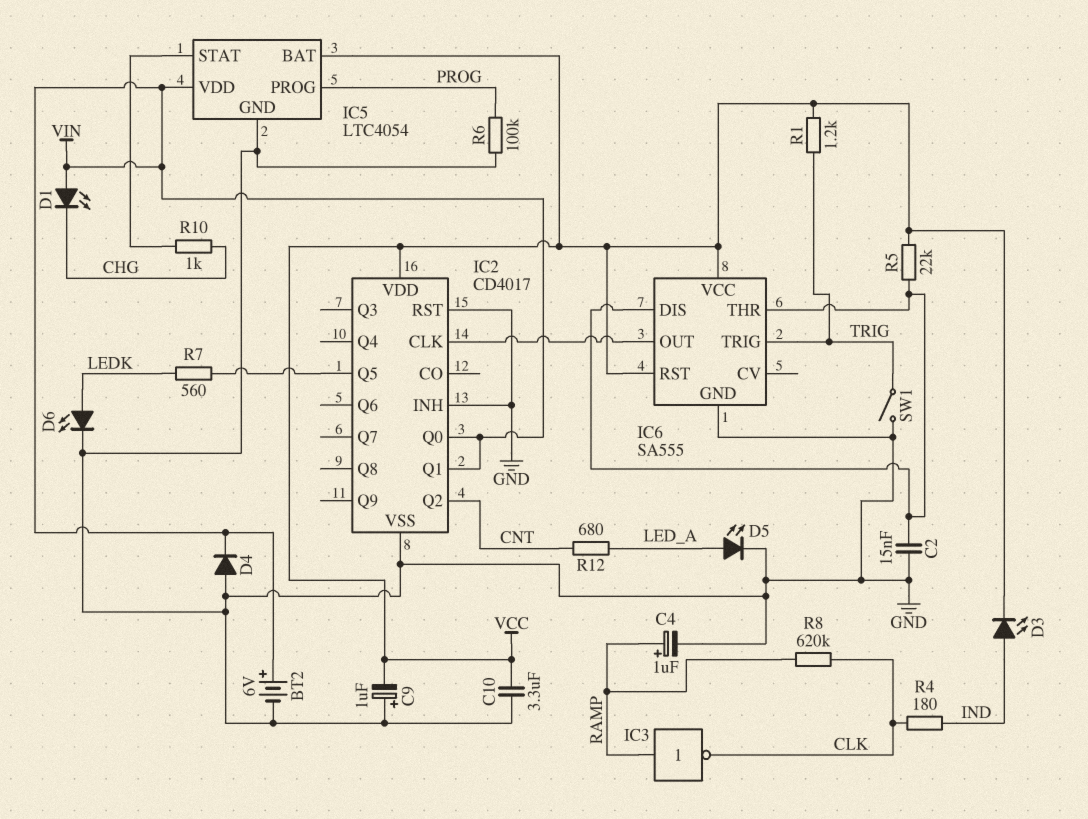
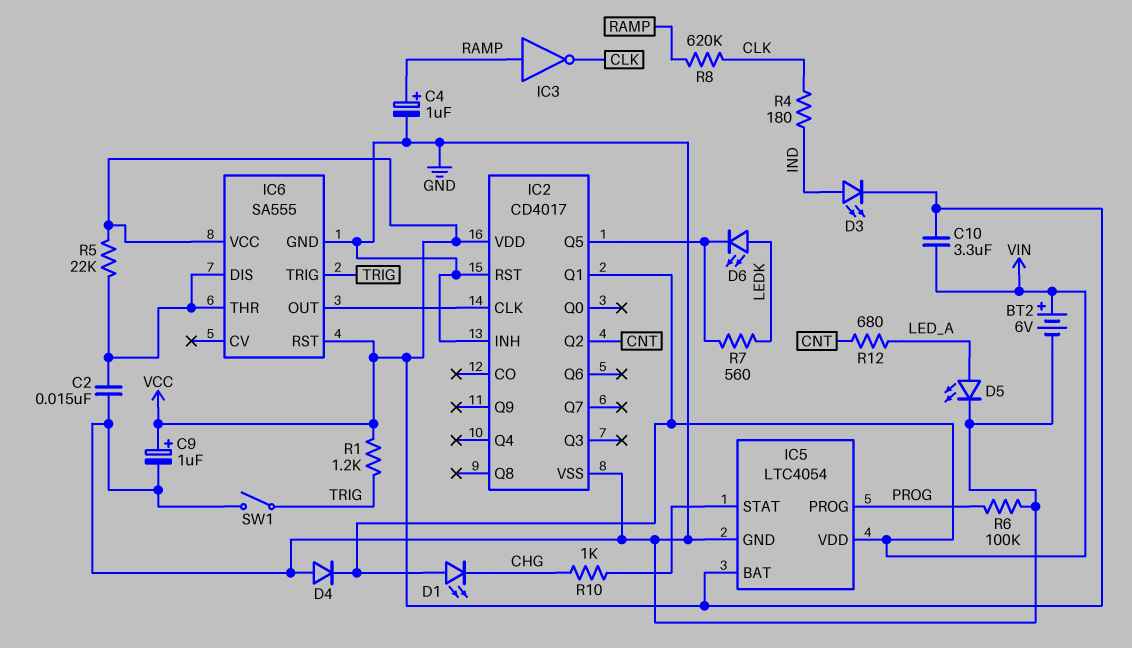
C9: 1uF (plus GND, minus VCC) -> 1uF (plus VCC, minus GND)
C10: 3.3uF (GND, VCC) -> 3.3uF (VCC, VIN)
D6: LED (A LEDK, K GND) -> LED (A LEDK, K IC2/Q5)
IC2 pin Q0: VIN -> none

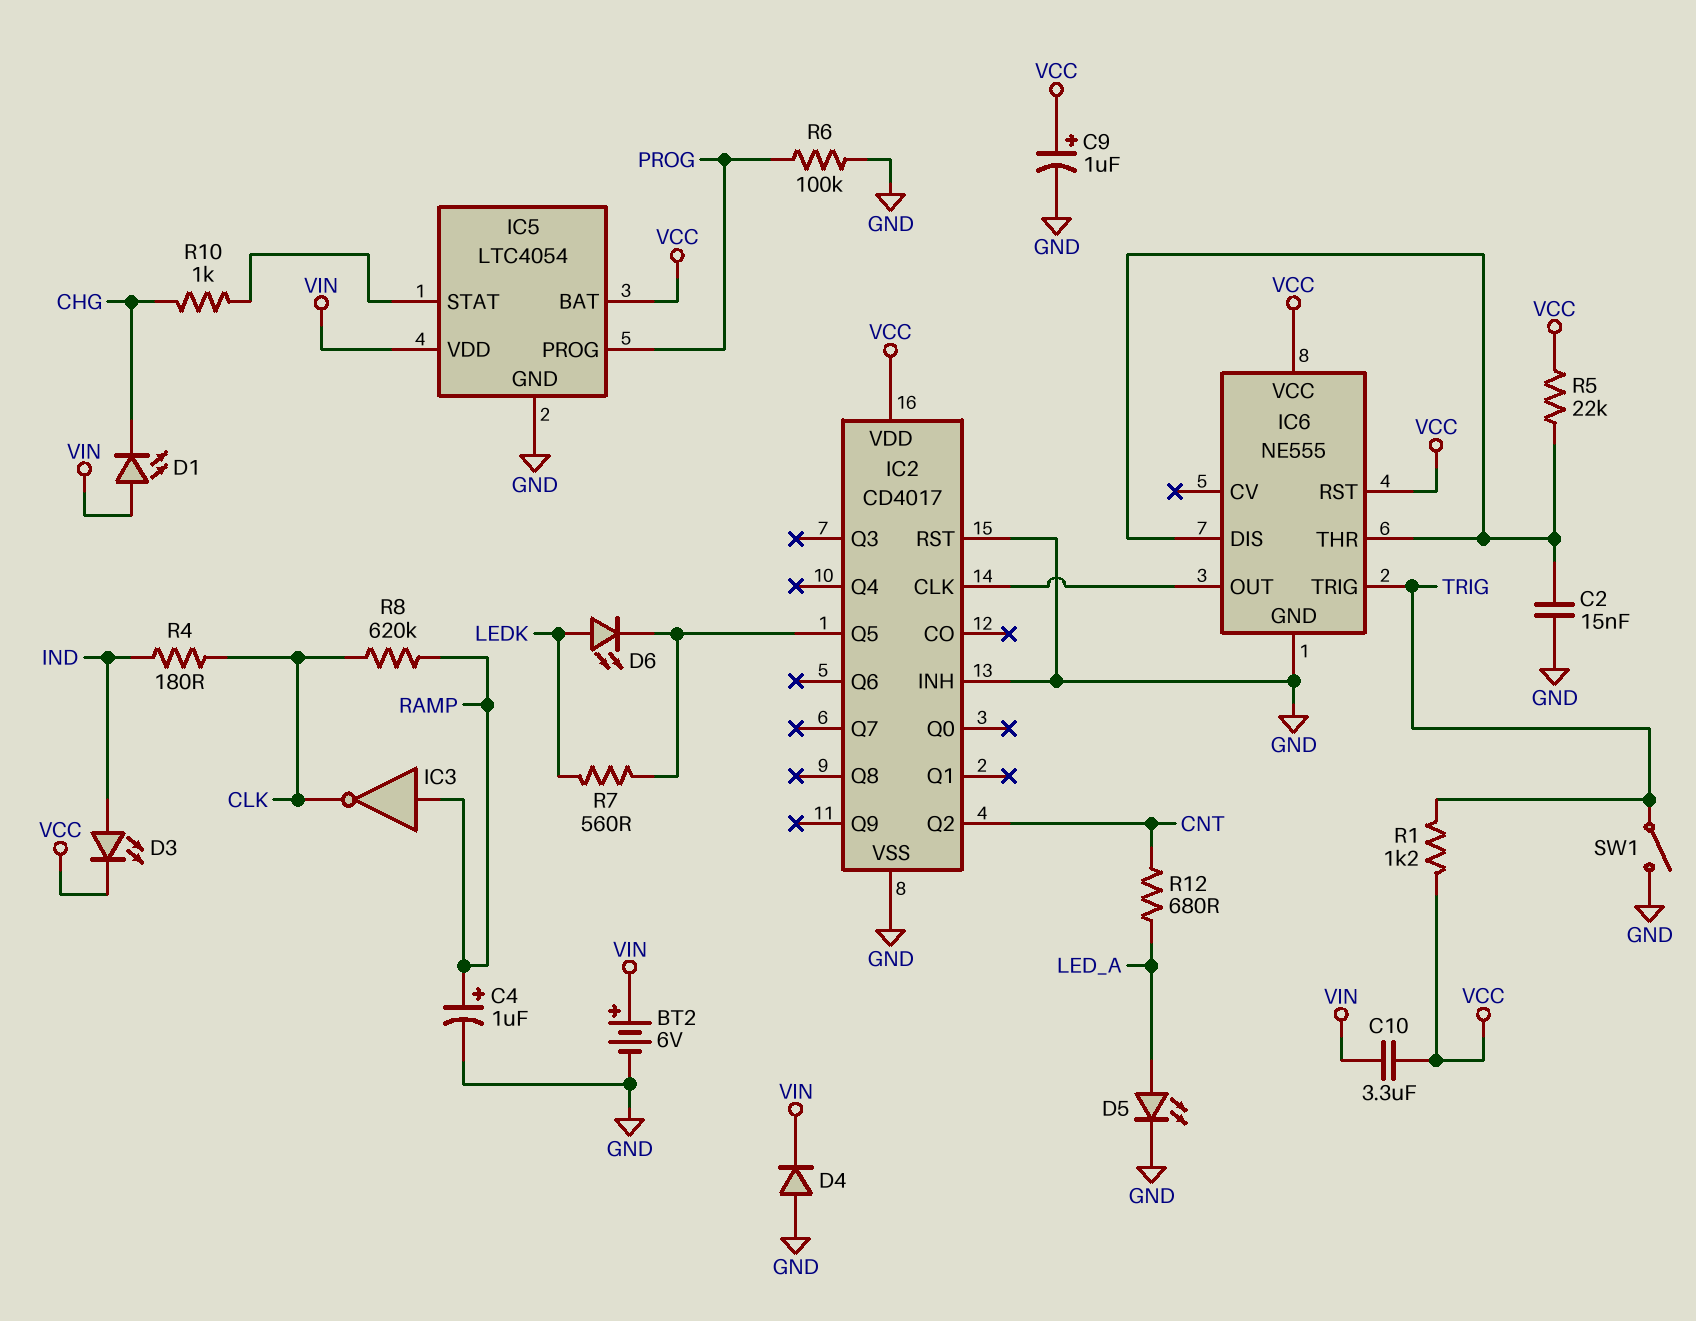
IC2 pin Q1: VIN -> none
IC6: SA555 -> NE555

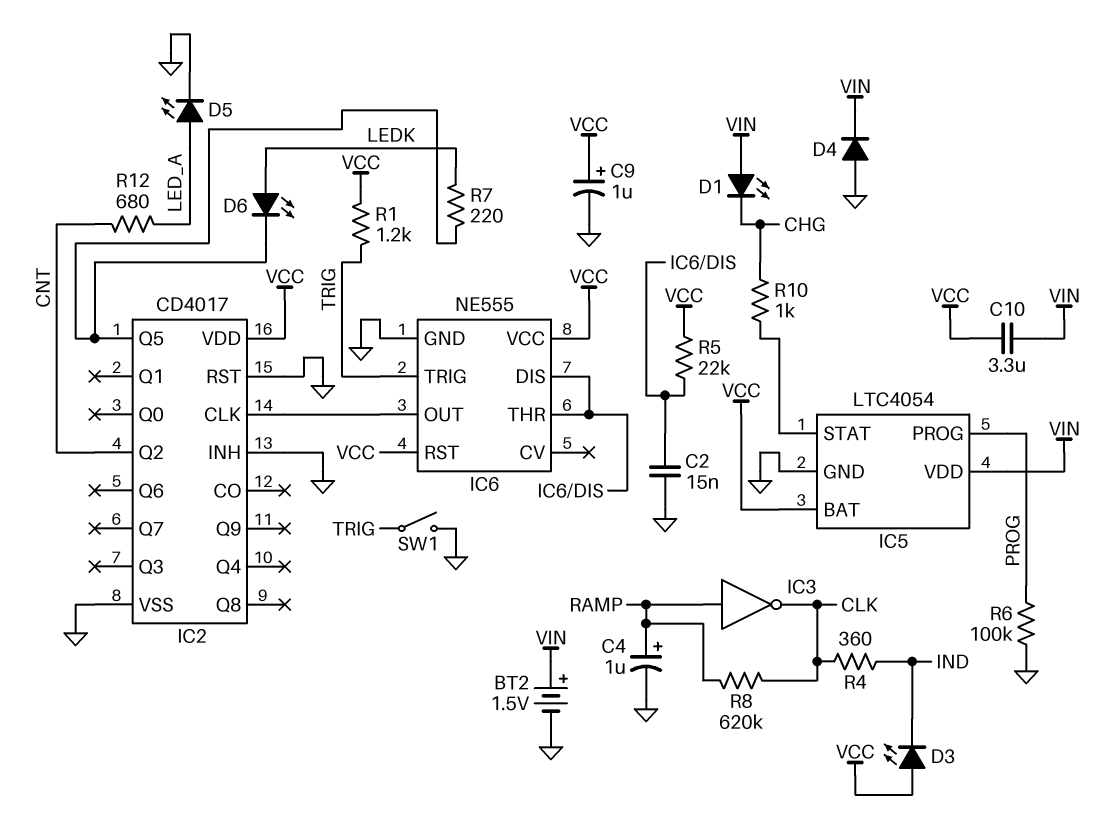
BT2: 6V (plus VIN, minus GND) -> 1.5V (plus VIN, minus GND)
D3: LED (A IND, K VCC) -> LED (A VCC, K IND)
R4: 180 (CLK, IND) -> 360 (CLK, IND)
R7: 560 (IC2/Q5, LEDK) -> 220 (IC2/Q5, LEDK)

